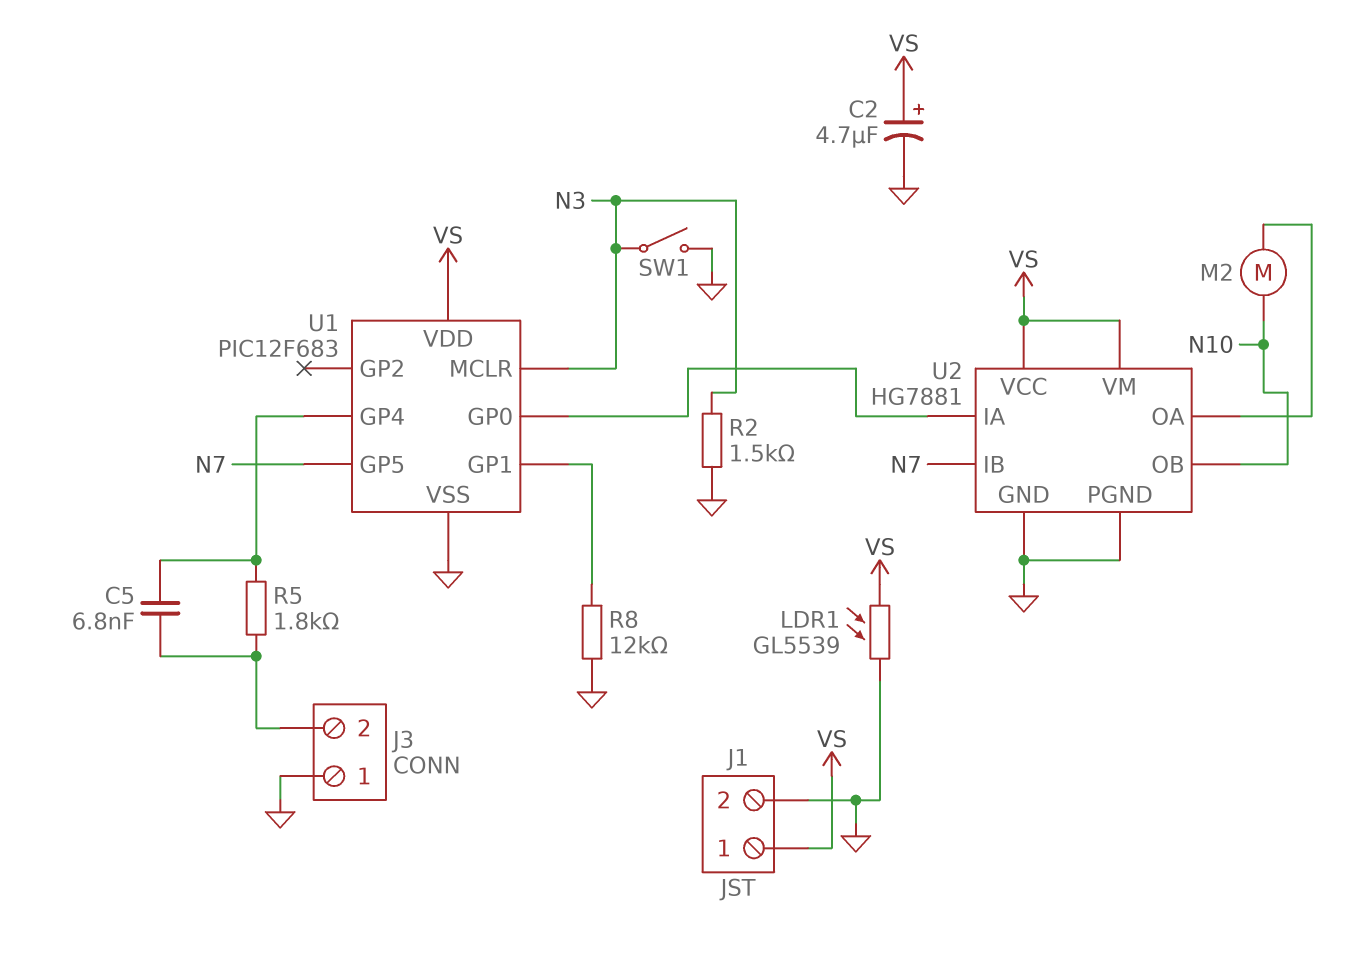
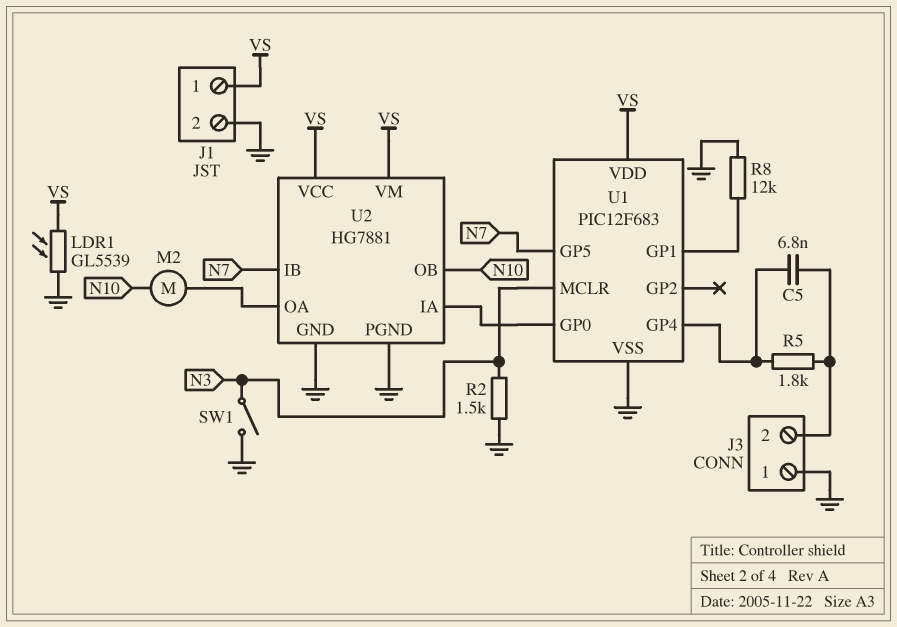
C2: 4.7uF (plus VS, minus GND) -> none

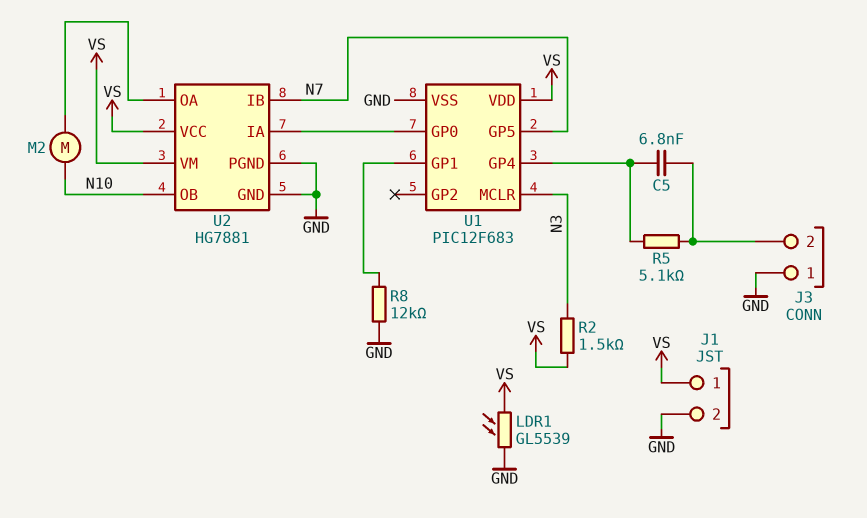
R2: 1.5k (GND, N3) -> 1.5k (N3, VS)
R5: 1.8k (J3/2, U1/GP4) -> 5.1k (J3/2, U1/GP4)
SW1: switch (GND, N3) -> none

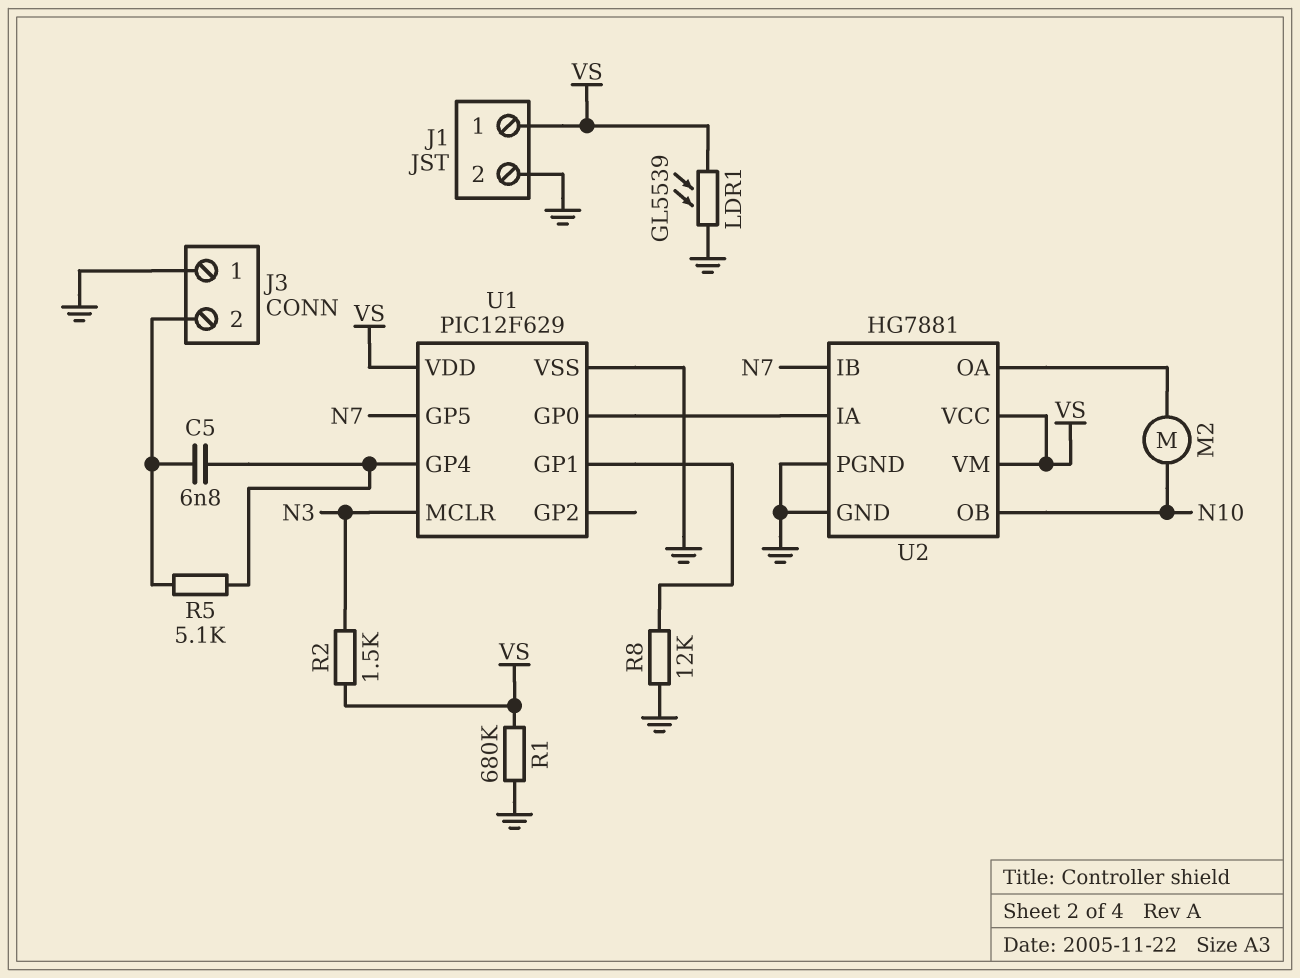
R1: none -> 680k (GND, VS)
U1: PIC12F683 -> PIC12F629

